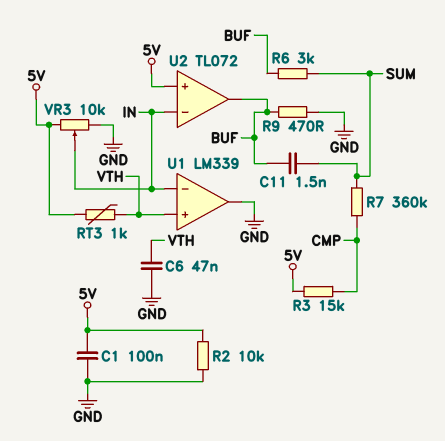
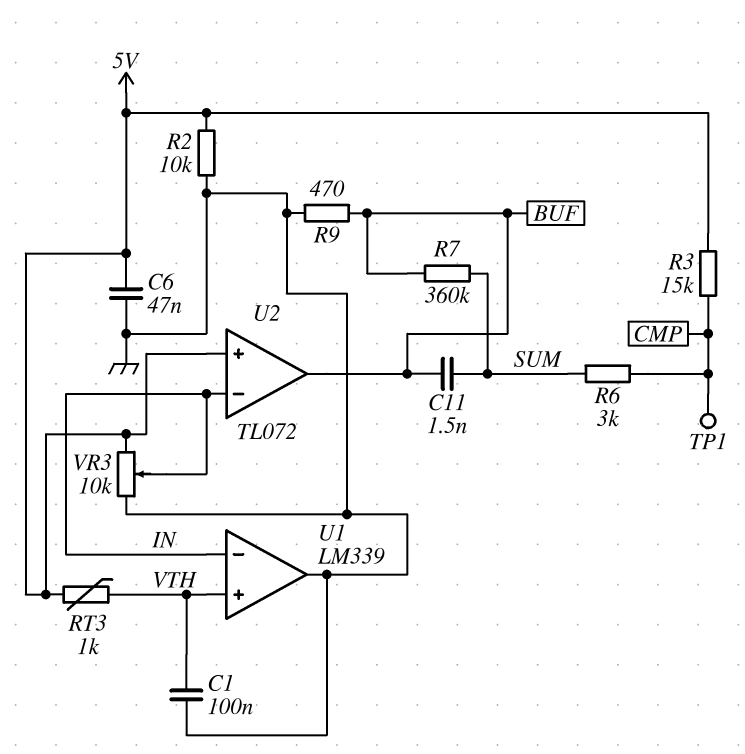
C1: 100nF (5V, GND) -> 100nF (GND, VTH)
C6: 47nF (GND, VTH) -> 47nF (5V, GND)
R6: 3k (BUF, SUM) -> 3k (CMP, SUM)
R7: 360k (CMP, SUM) -> 360k (BUF, SUM)
TP1: none -> test point (CMP)

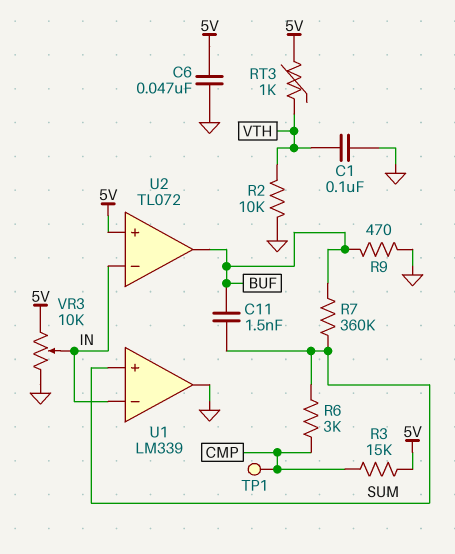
R2: 10k (5V, GND) -> 10k (GND, VTH)
U1 pin in+: VTH -> SUM

